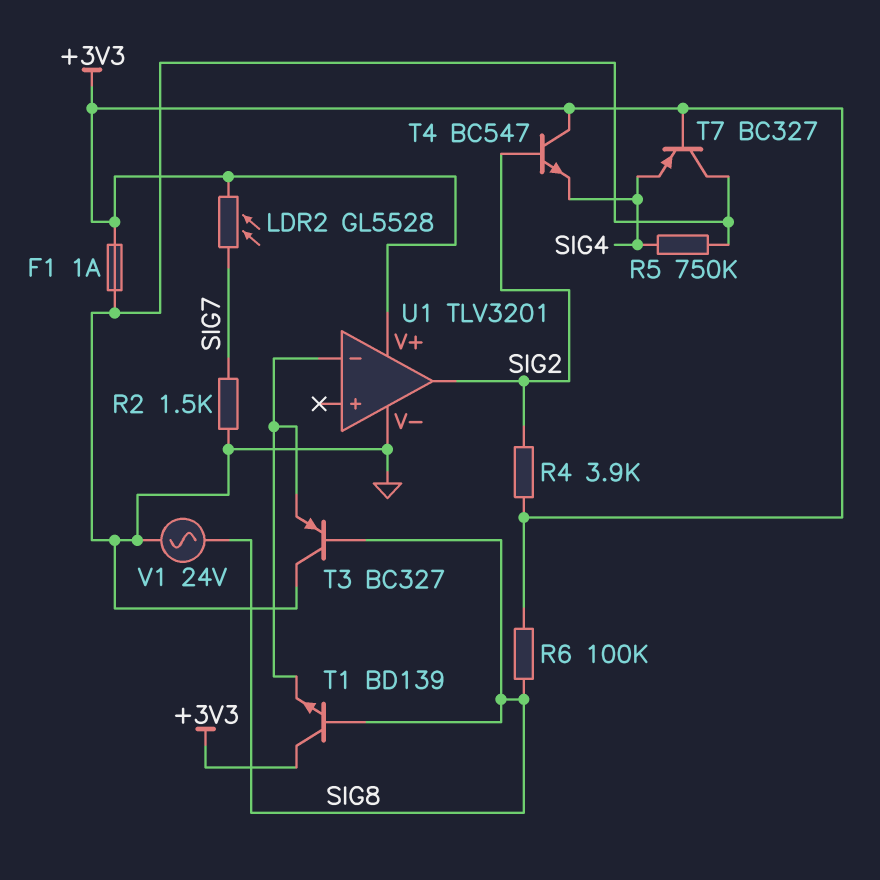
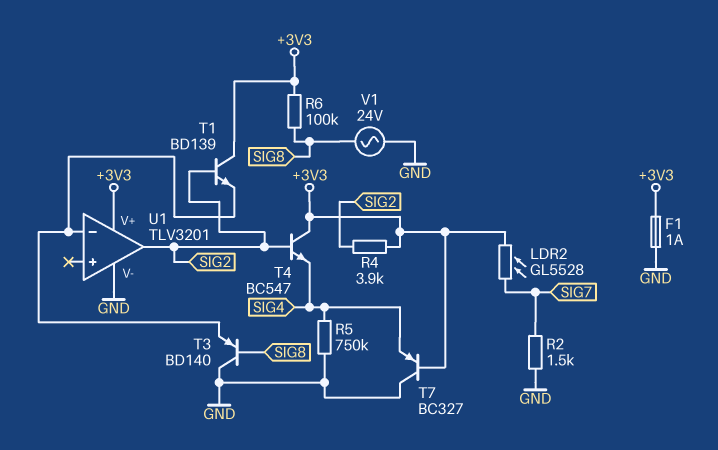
T1: NPN BD139 (B SIG8, C +3V3, E U1/in-) -> NPN BD139 (B SIG2, C +3V3, E U1/in-)
T3: PNP BC327 (B SIG8, C GND, E U1/in-) -> PNP BD140 (B SIG8, C GND, E U1/in-)

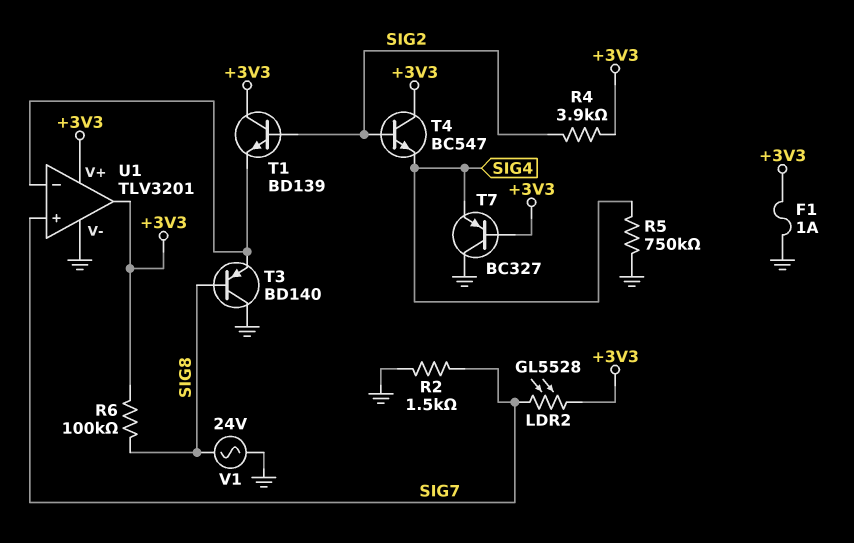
U1 pin in+: none -> SIG7
U1 pin out: SIG2 -> +3V3

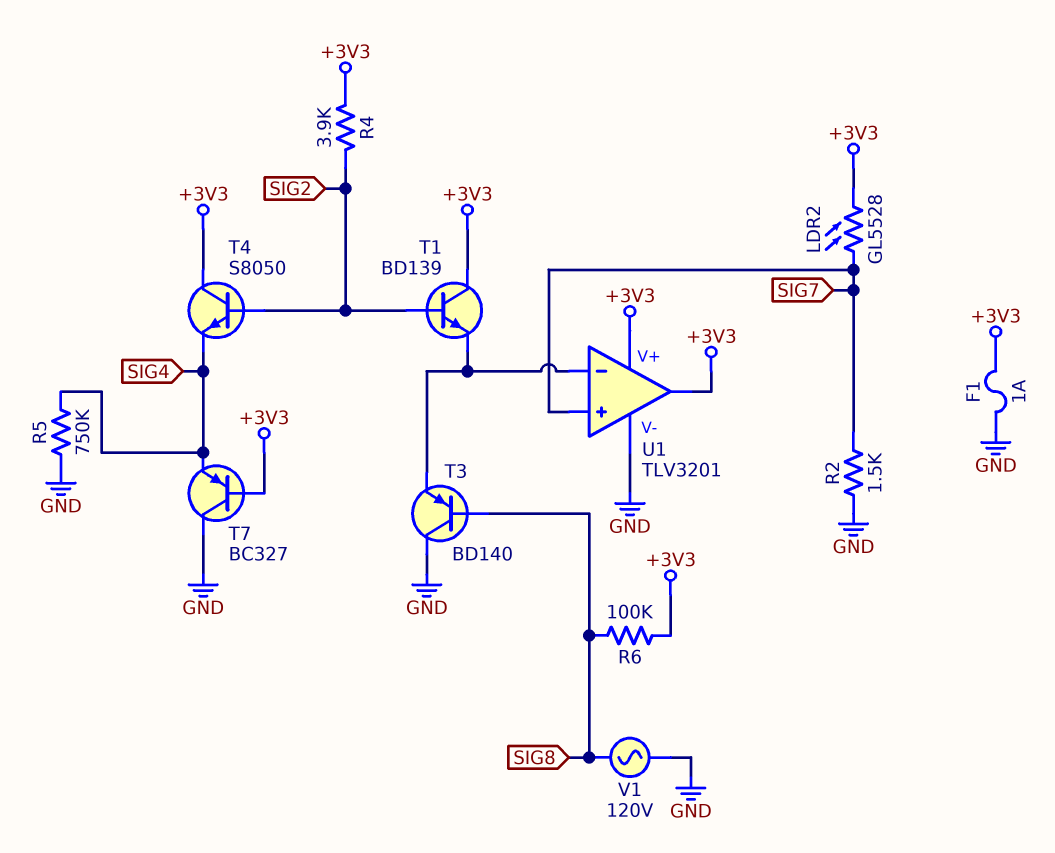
T4: NPN BC547 (B SIG2, C +3V3, E SIG4) -> NPN S8050 (B SIG2, C +3V3, E SIG4)
V1: AC 24V (GND, SIG8) -> AC 120V (GND, SIG8)

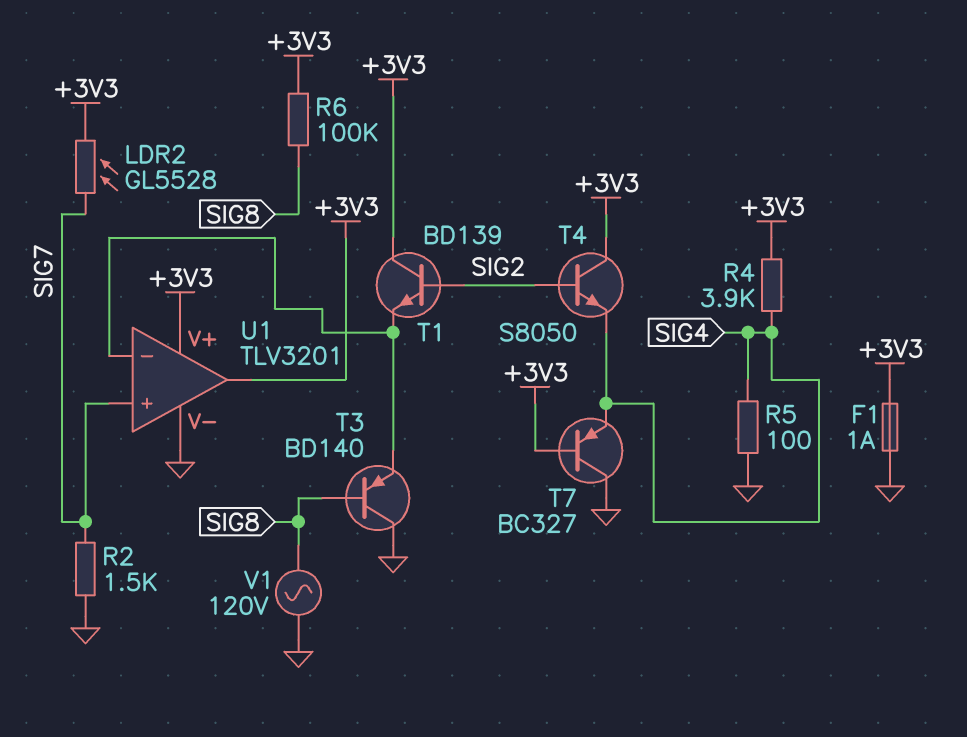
R4: 3.9k (+3V3, SIG2) -> 3.9k (+3V3, SIG4)
R5: 750k (GND, SIG4) -> 100 (GND, SIG4)

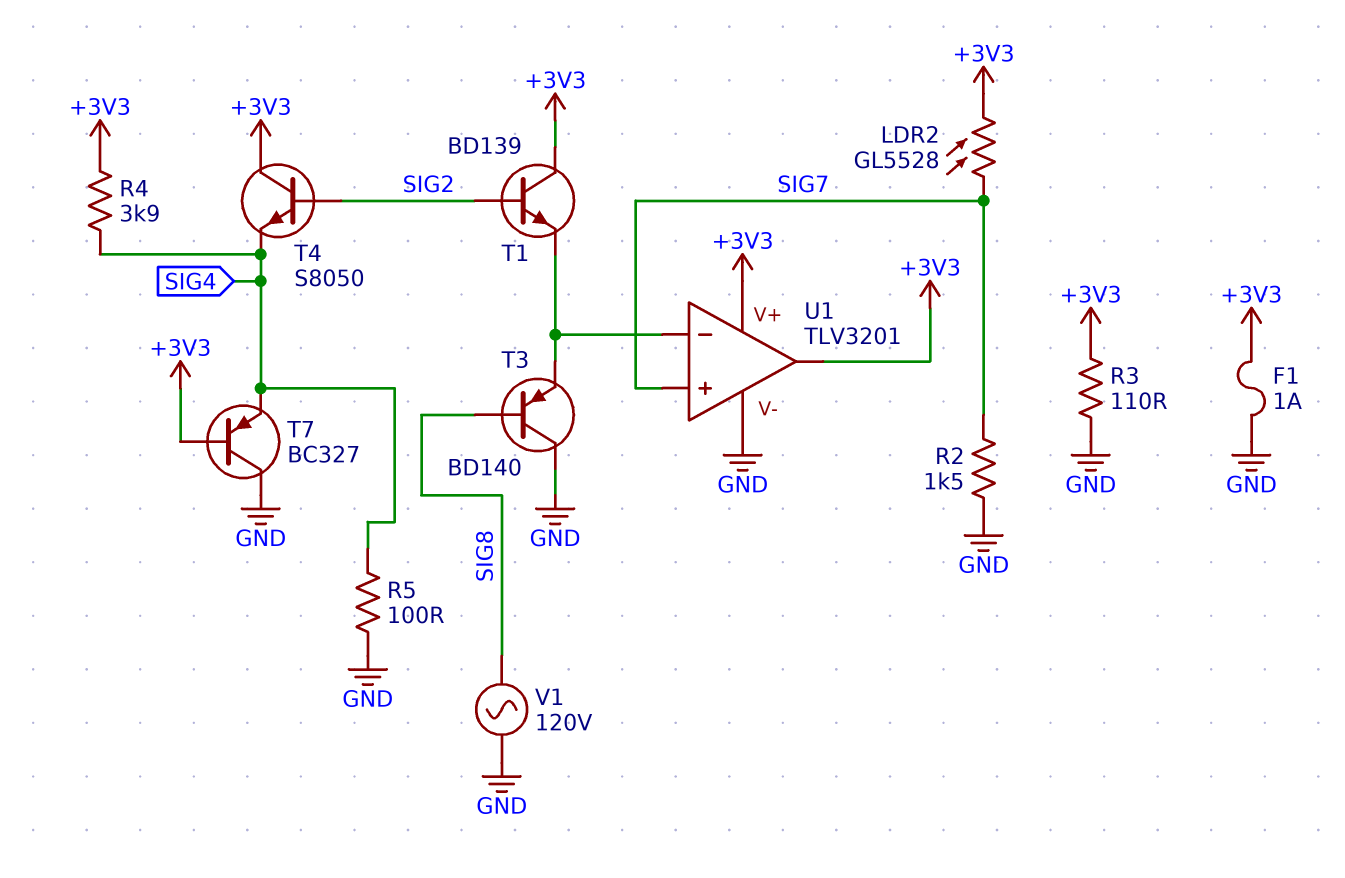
R3: none -> 110 (+3V3, GND)
R6: 100k (+3V3, SIG8) -> none

